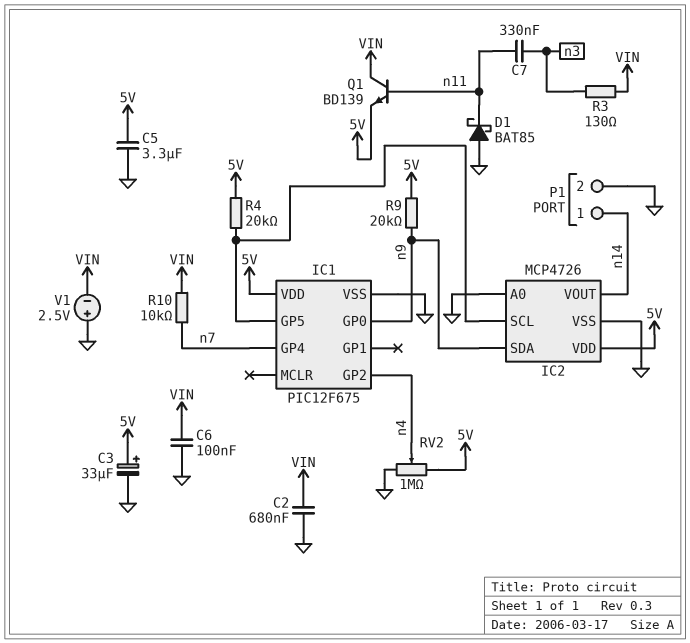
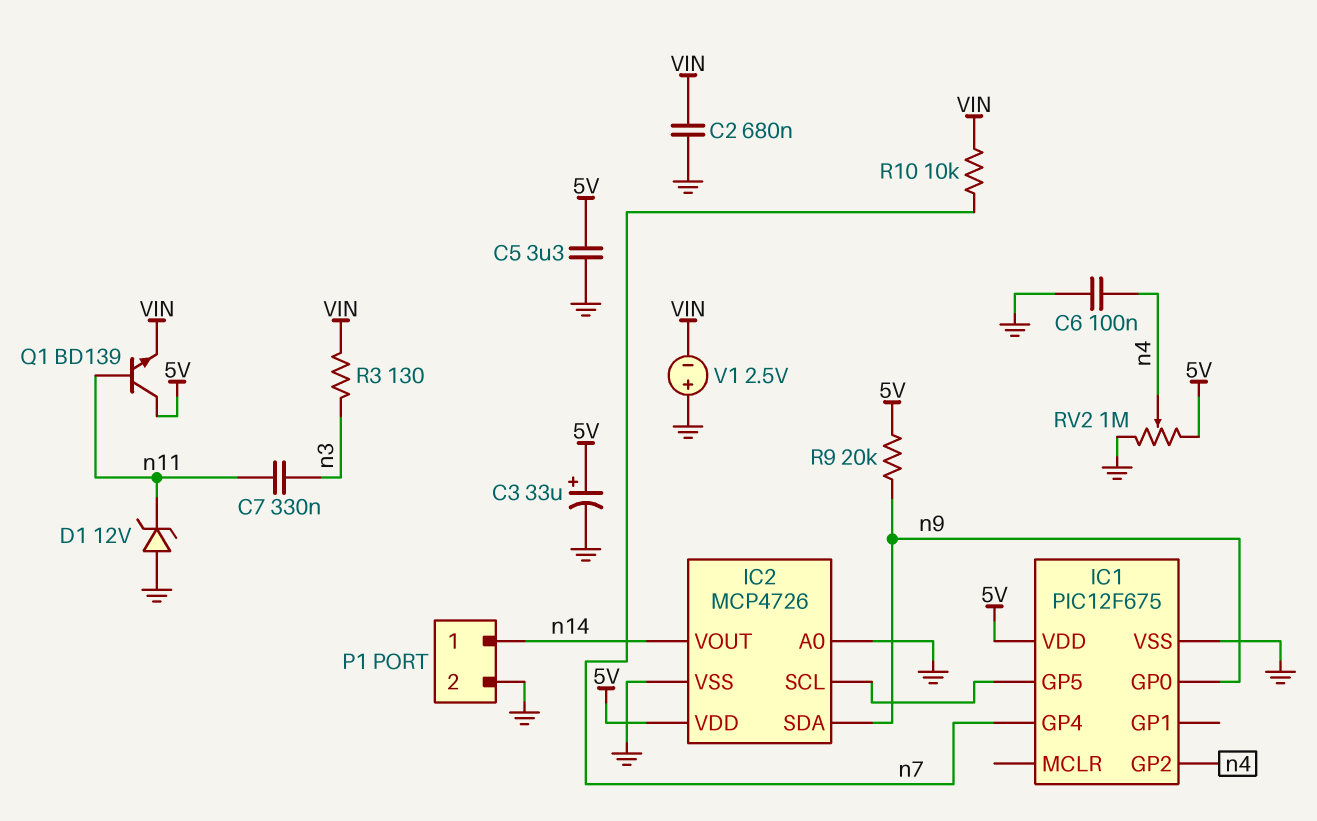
C6: 100nF (GND, VIN) -> 100nF (GND, n4)
D1: schottky BAT85 (A GND, K n11) -> zener 12V (A GND, K n11)
Q1: NPN BD139 (B n11, C VIN, E 5V) -> NPN BD139 (B n11, C 5V, E VIN)
R4: 20k (5V, IC1/GP5) -> none

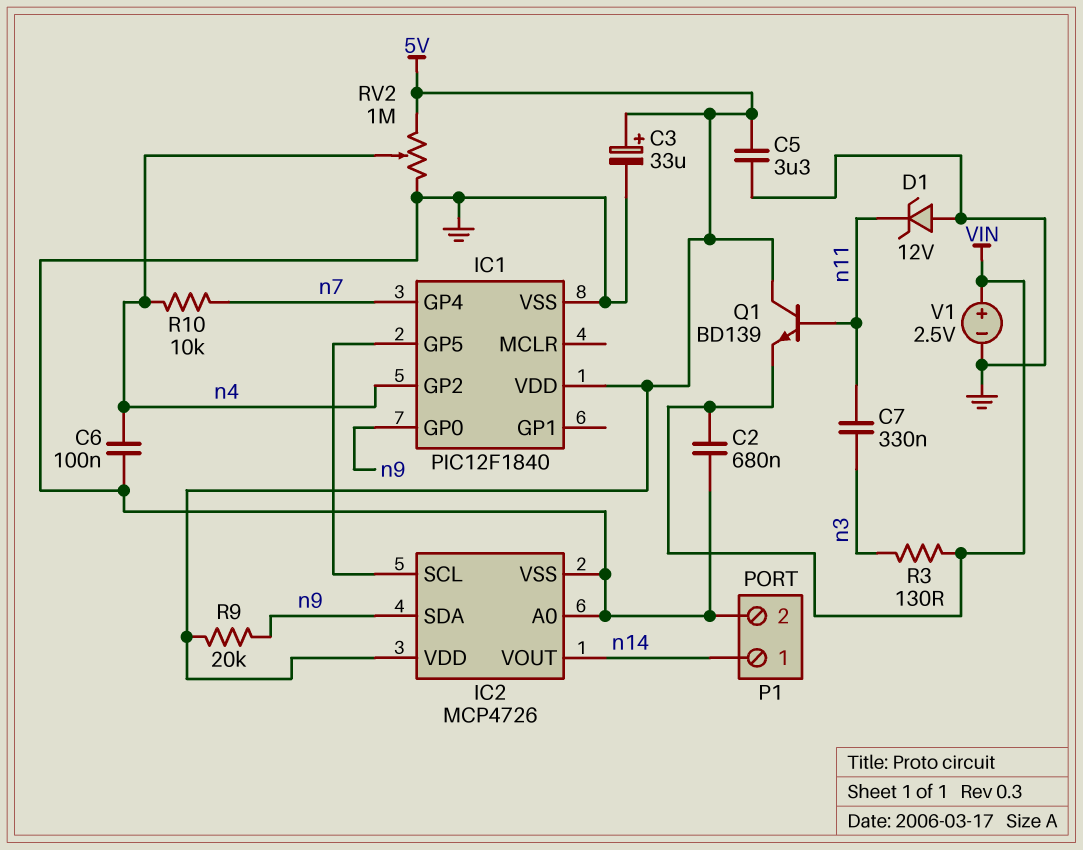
IC1: PIC12F675 -> PIC12F1840
R10: 10k (VIN, n7) -> 10k (n4, n7)
V1: 2.5V (plus GND, minus VIN) -> 2.5V (plus VIN, minus GND)

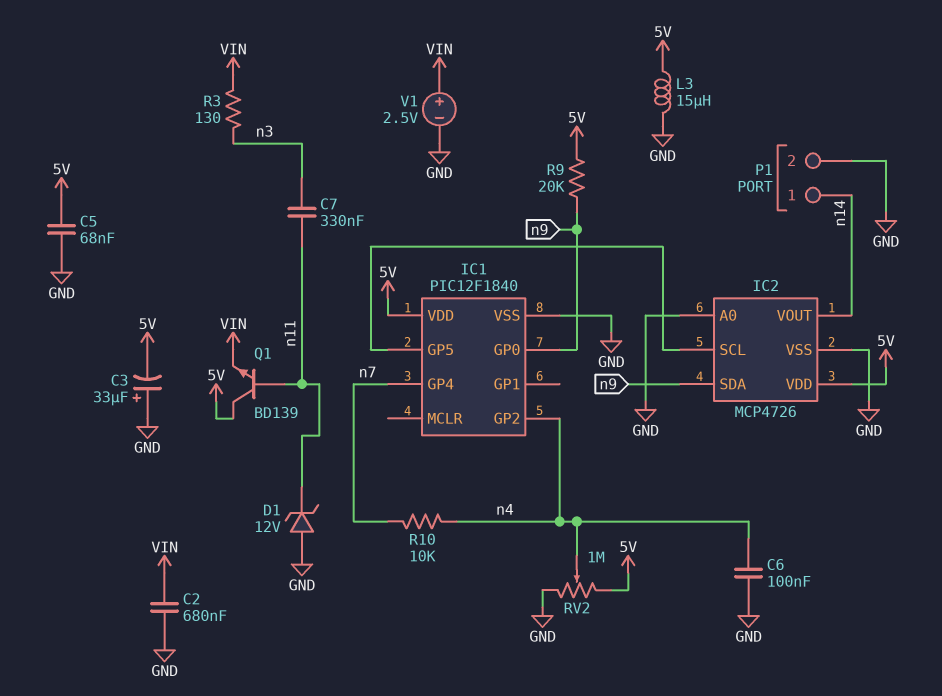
C3: 33uF (plus 5V, minus GND) -> 33uF (plus GND, minus 5V)
C5: 3.3uF (5V, GND) -> 68nF (5V, GND)
L3: none -> 15uH (5V, GND)

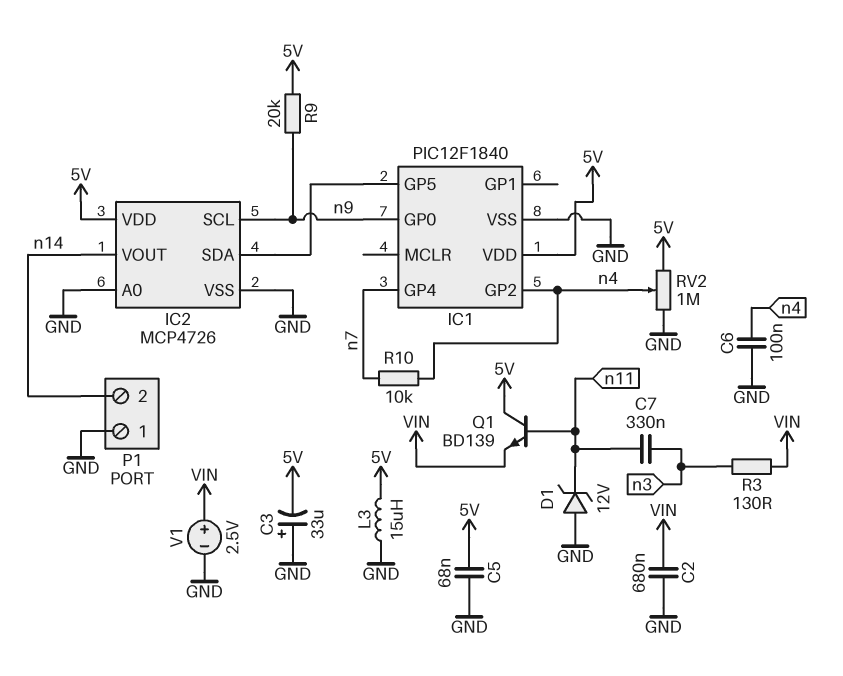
IC2 pin SCL: IC1/GP5 -> n9
IC2 pin SDA: n9 -> IC1/GP5
P1 pin 1: n14 -> GND
P1 pin 2: GND -> n14

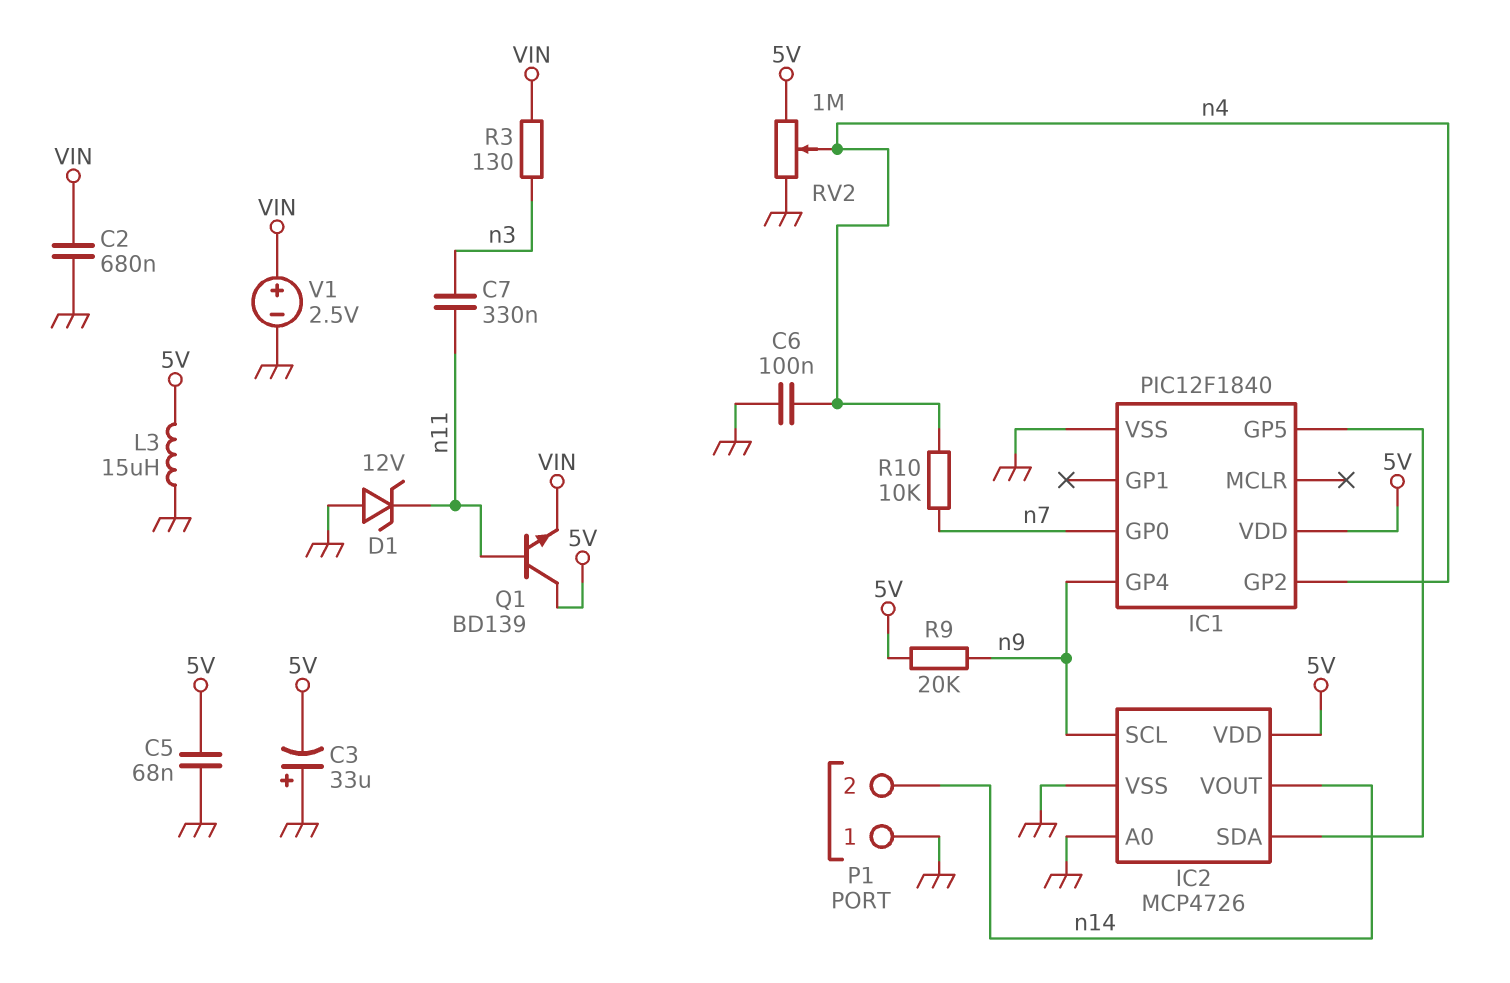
IC1 pin GP0: n9 -> n7
IC1 pin GP4: n7 -> n9

